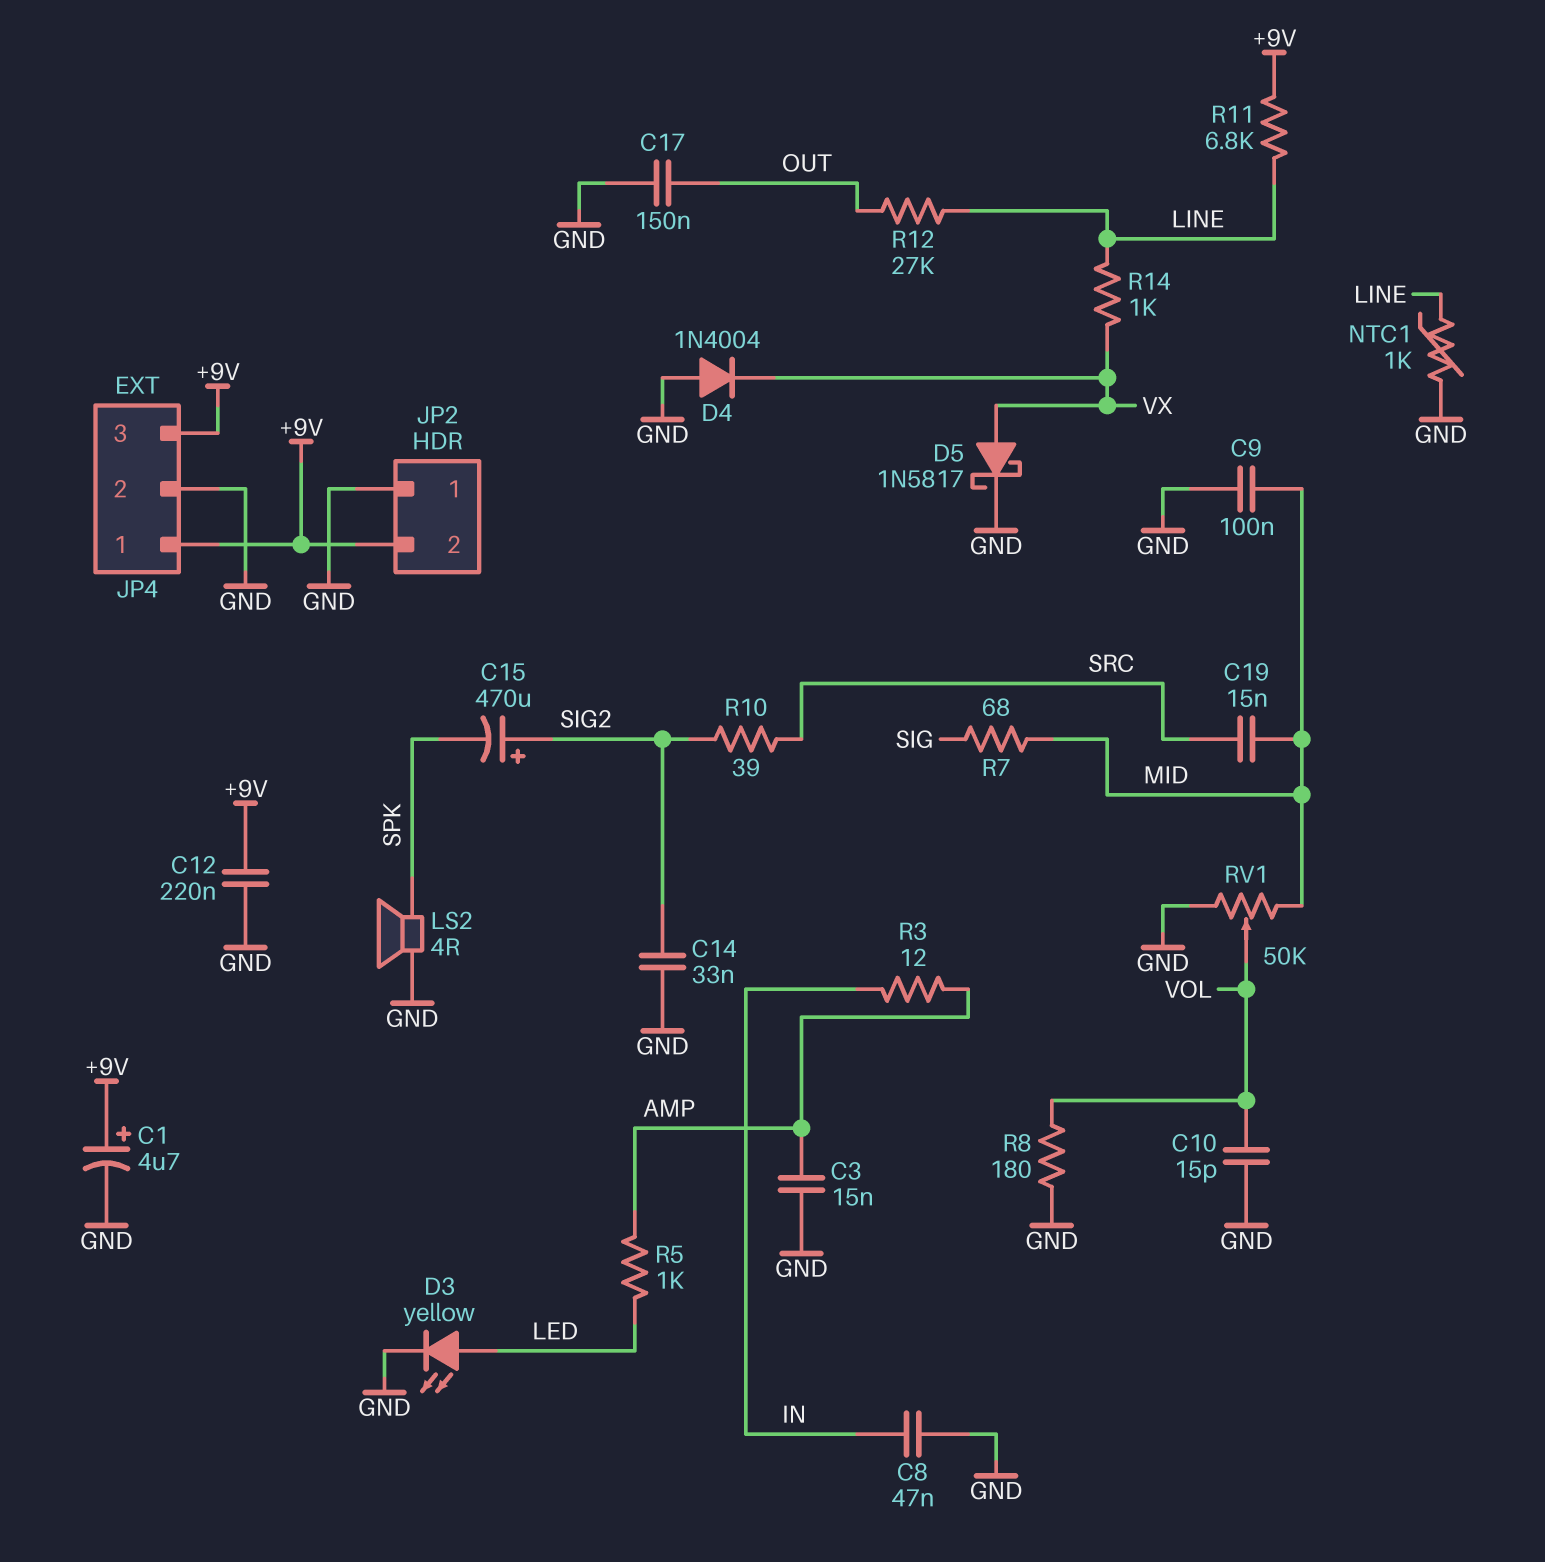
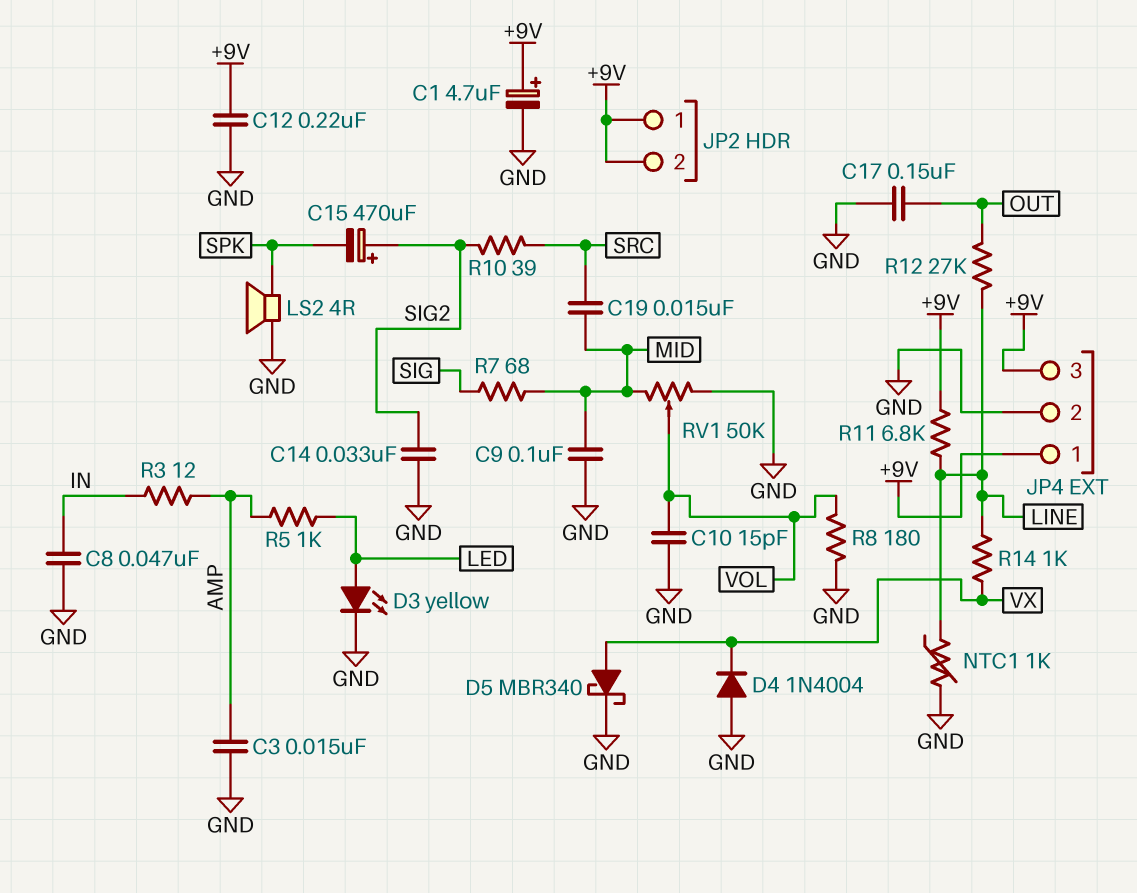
D5: schottky 1N5817 (A VX, K GND) -> schottky MBR340 (A VX, K GND)
JP2 pin 1: GND -> +9V

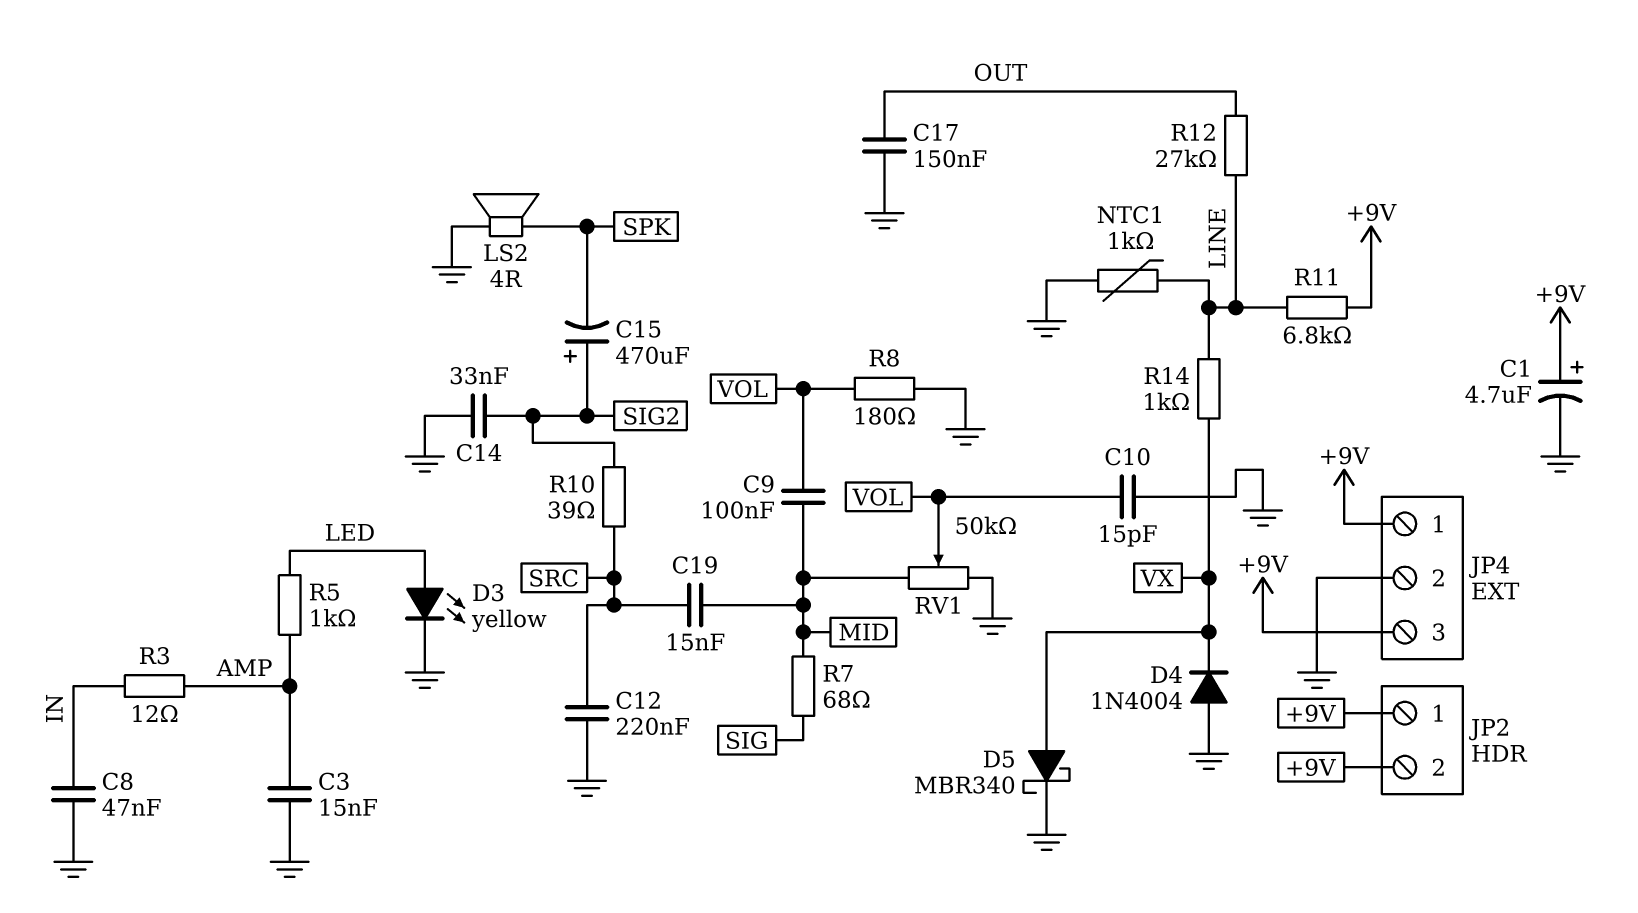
C9: 100nF (GND, MID) -> 100nF (MID, VOL)
C12: 220nF (+9V, GND) -> 220nF (GND, SRC)

